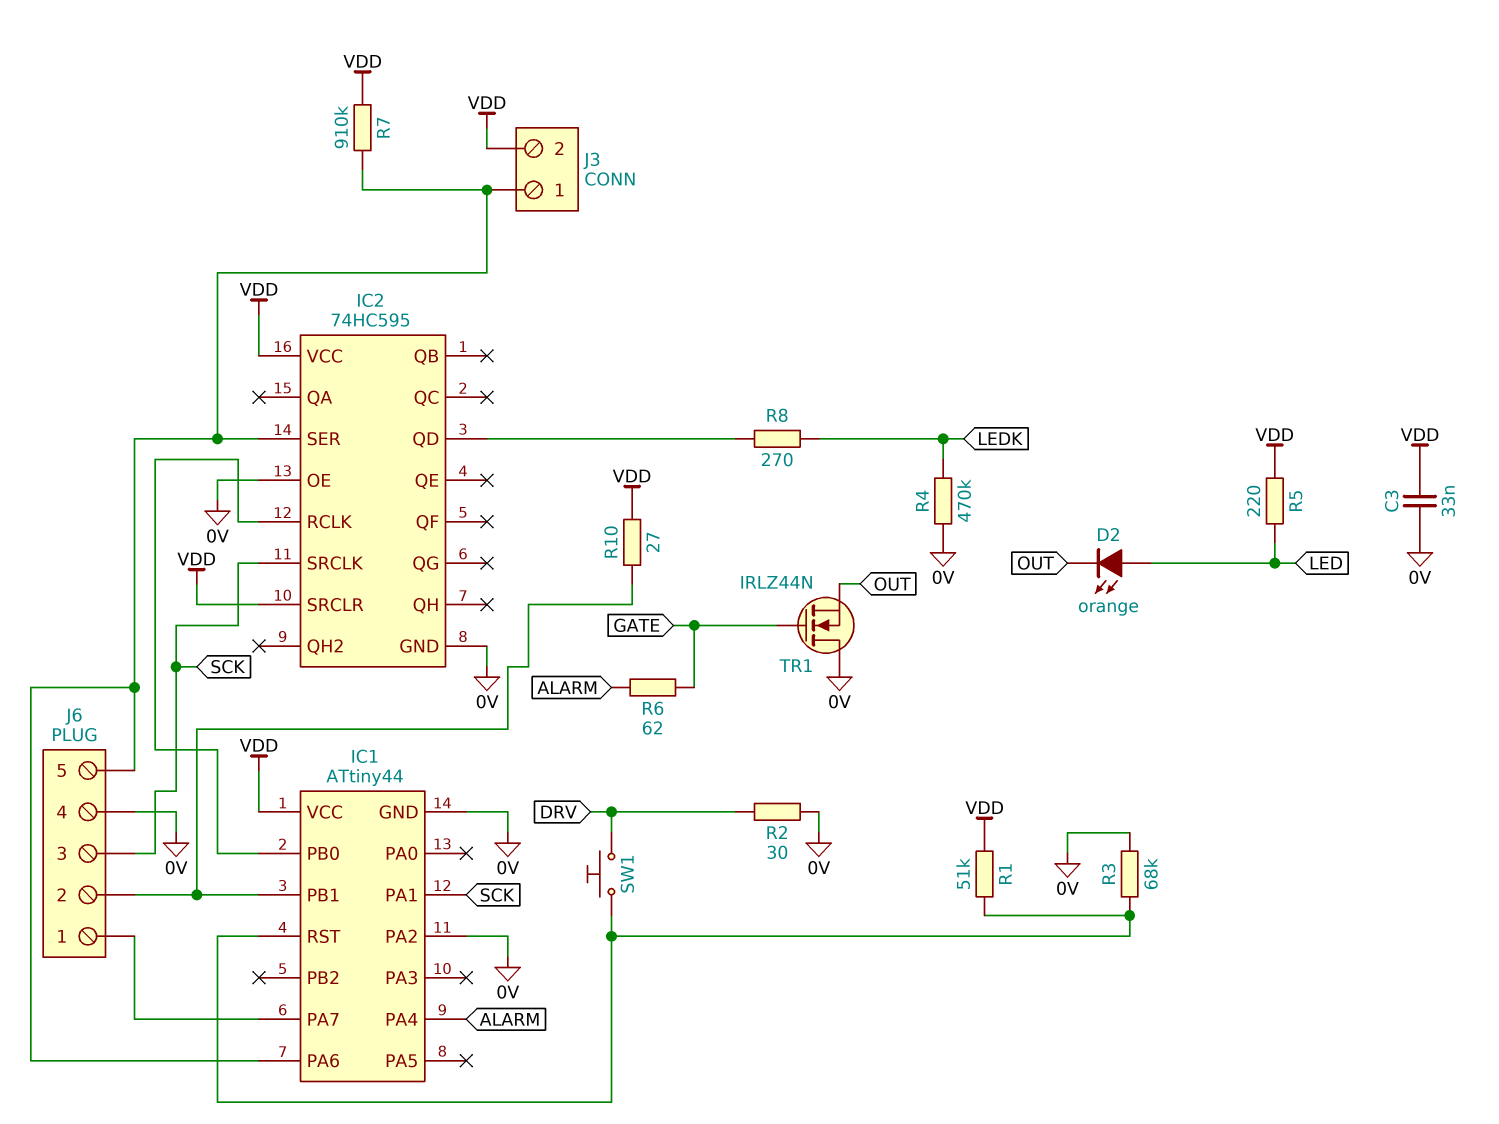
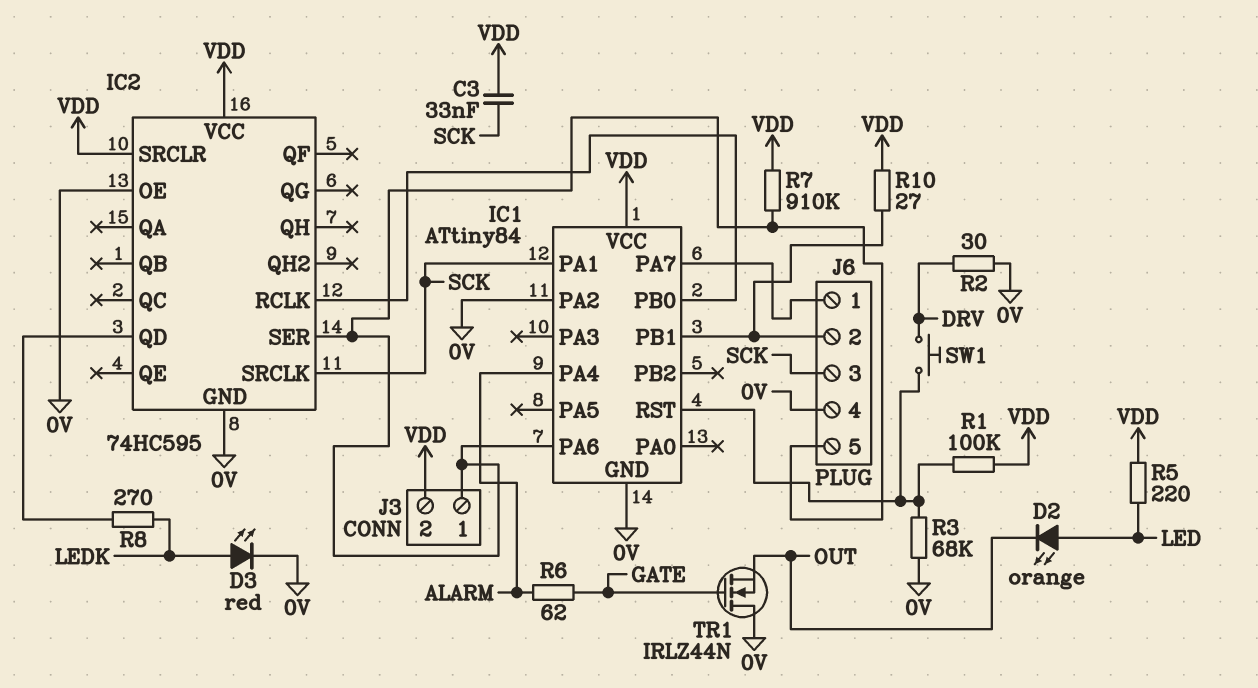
C3: 33nF (0V, VDD) -> 33nF (SCK, VDD)
D3: none -> LED red (A LEDK, K 0V)
IC1: ATtiny44 -> ATtiny84
R1: 51k (IC1/RST, VDD) -> 100k (IC1/RST, VDD)
R4: 470k (0V, LEDK) -> none

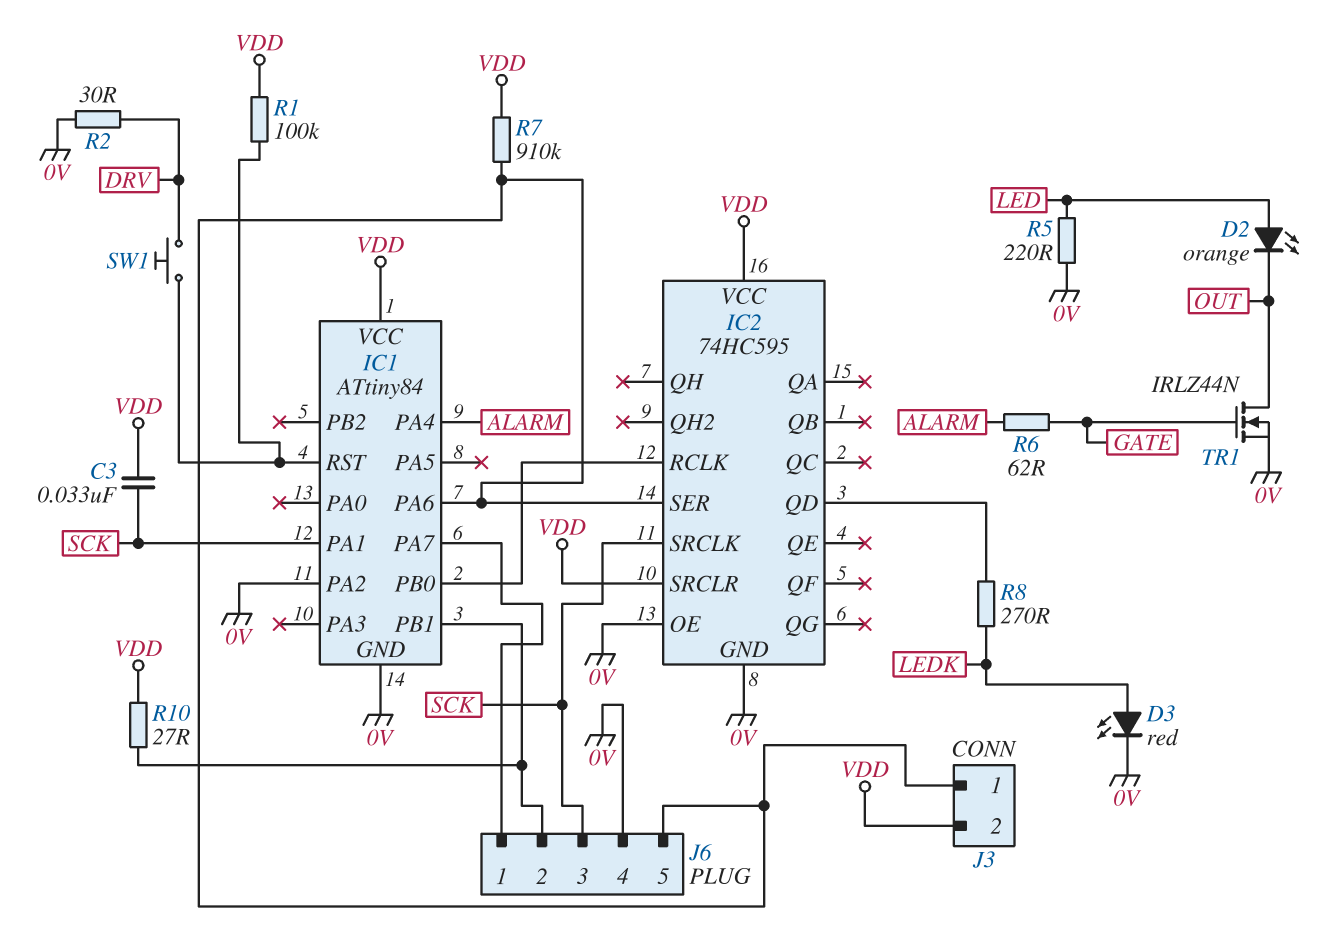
R3: 68k (0V, IC1/RST) -> none
R5: 220 (LED, VDD) -> 220 (0V, LED)
TR1: NMOS IRLZ44N (G GATE, D 0V, S OUT) -> NMOS IRLZ44N (G GATE, D OUT, S 0V)

